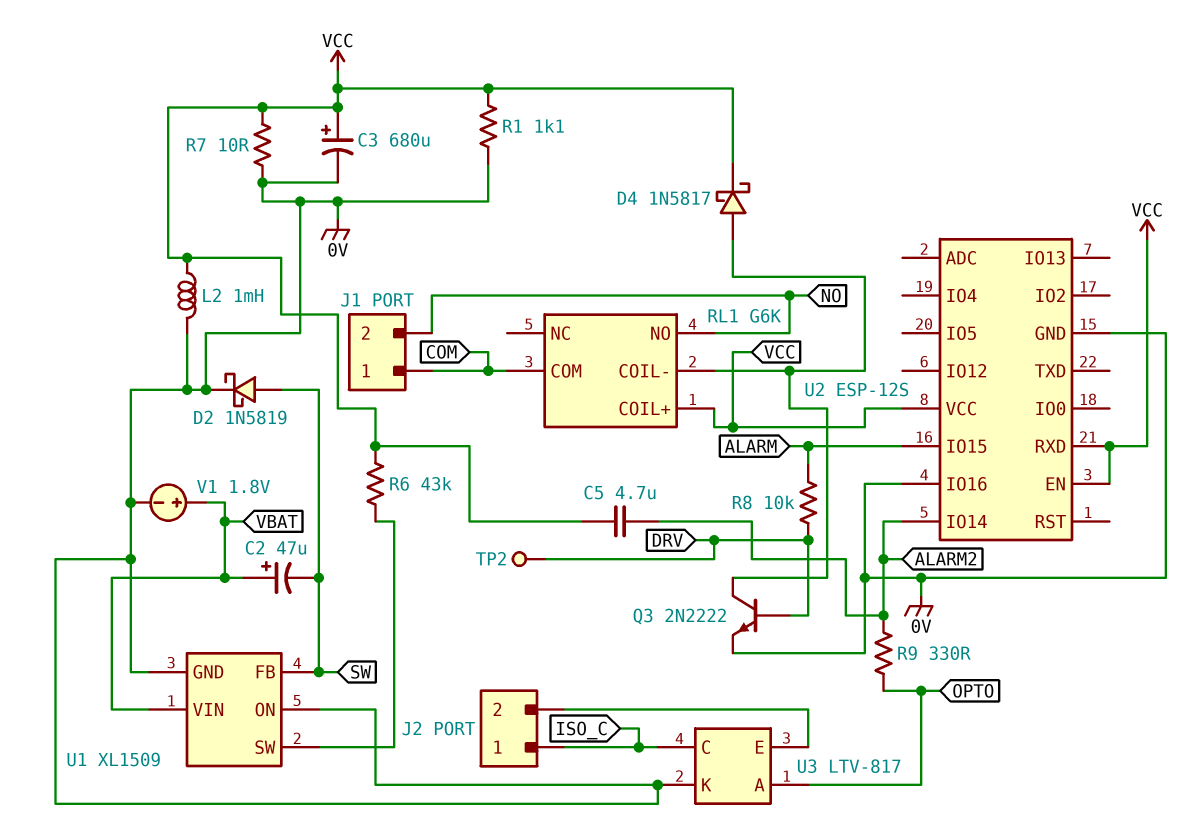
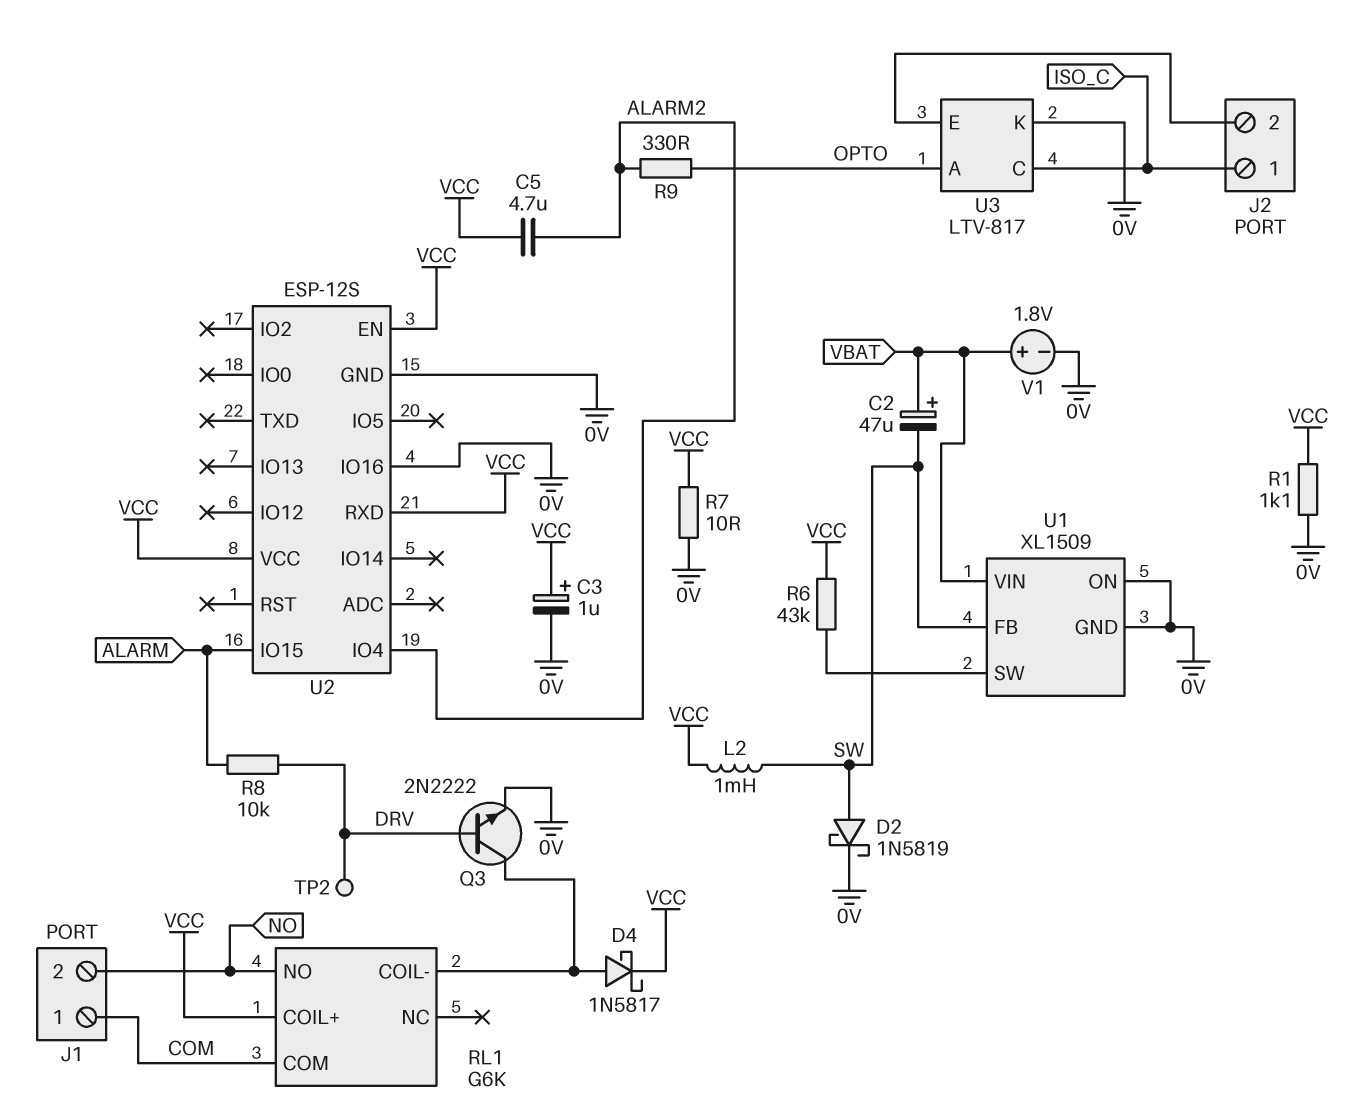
C3: 680uF (plus VCC, minus 0V) -> 1uF (plus VCC, minus 0V)
L2: 1mH (0V, VCC) -> 1mH (SW, VCC)
U2 pin IO4: none -> ALARM2
U2 pin IO14: ALARM2 -> none

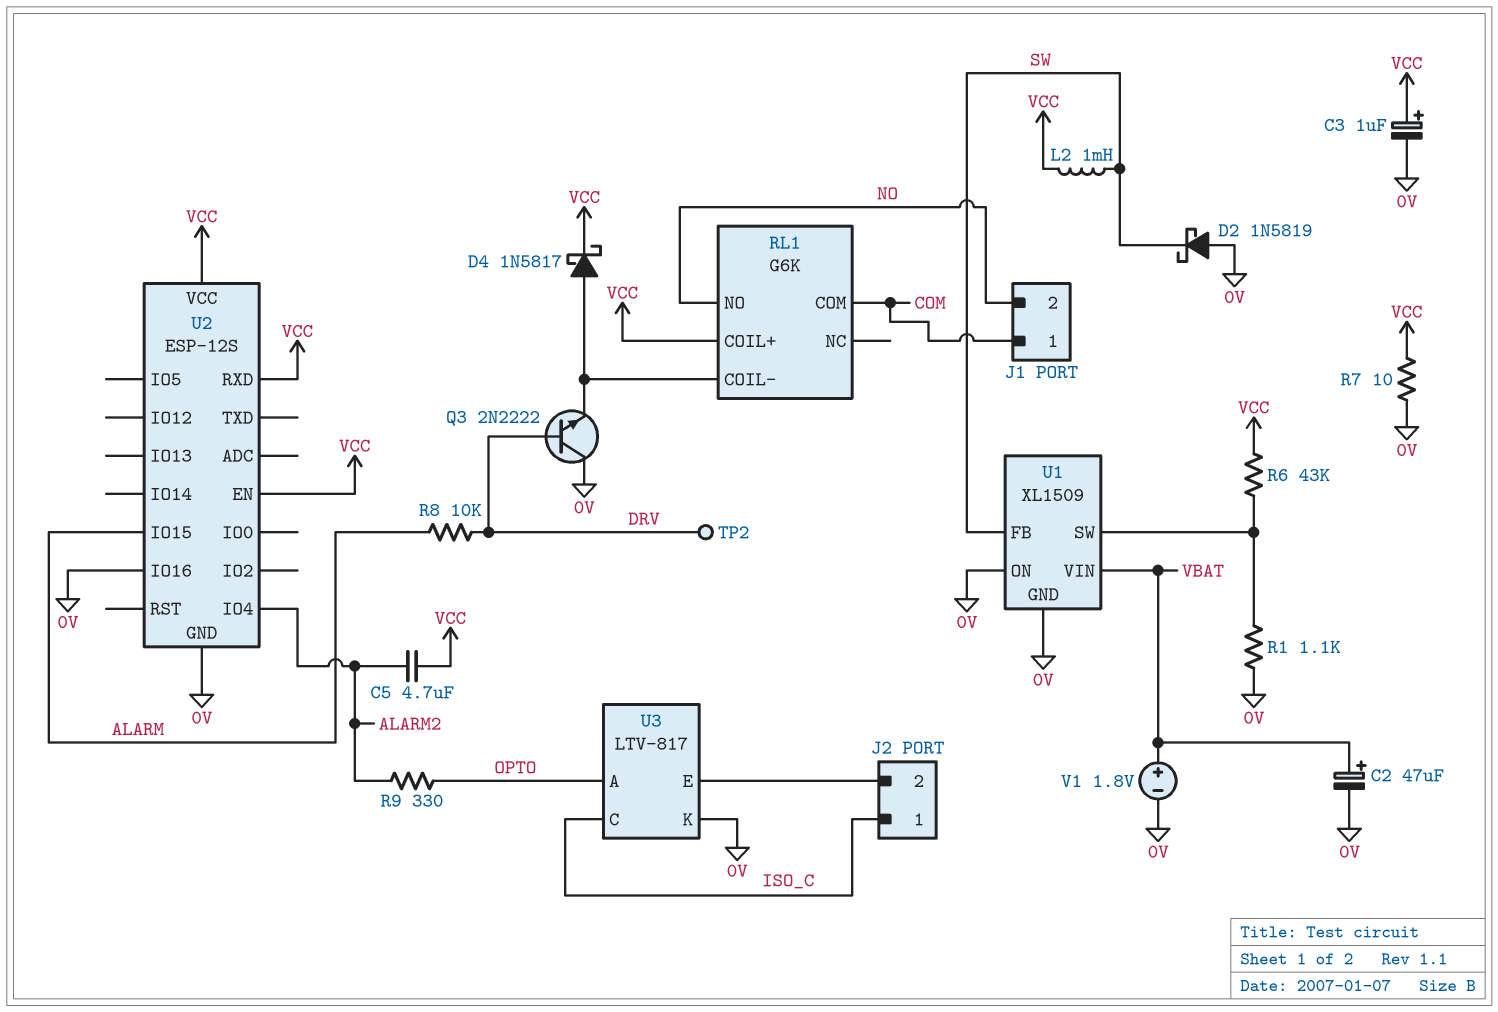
C2: 47uF (plus VBAT, minus SW) -> 47uF (plus VBAT, minus 0V)
D2: schottky 1N5819 (A SW, K 0V) -> schottky 1N5819 (A 0V, K SW)
Q3: NPN 2N2222 (B DRV, C RL1/COIL-, E 0V) -> NPN 2N2222 (B DRV, C 0V, E RL1/COIL-)
R1: 1.1k (0V, VCC) -> 1.1k (0V, U1/SW)

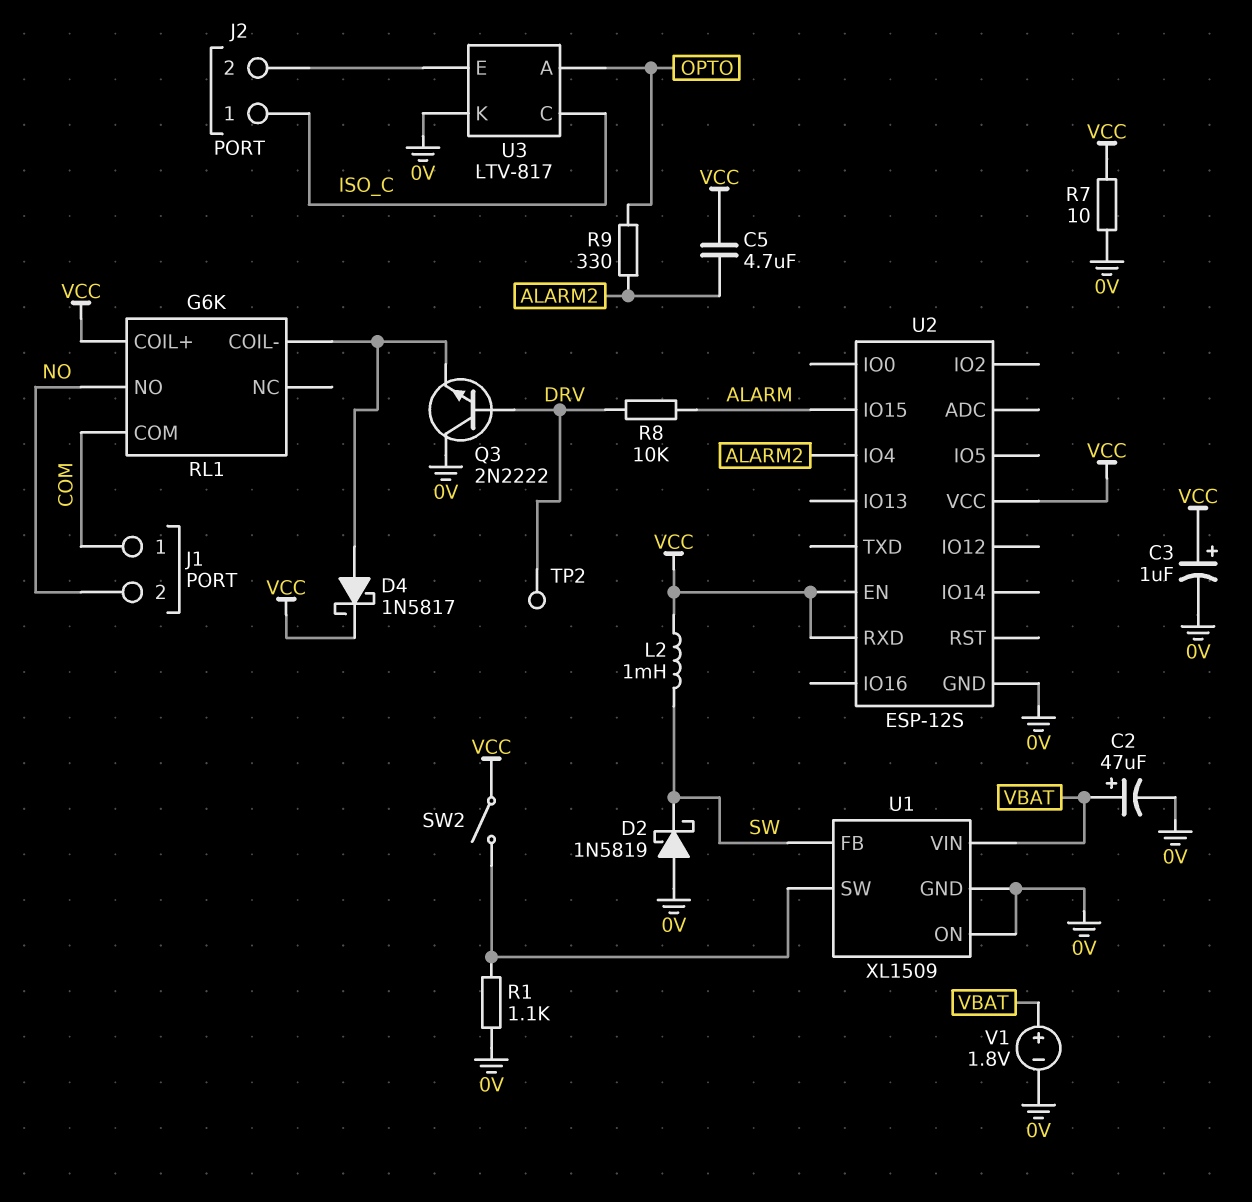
R6: 43k (U1/SW, VCC) -> none
SW2: none -> switch (U1/SW, VCC)
U2 pin IO16: 0V -> none

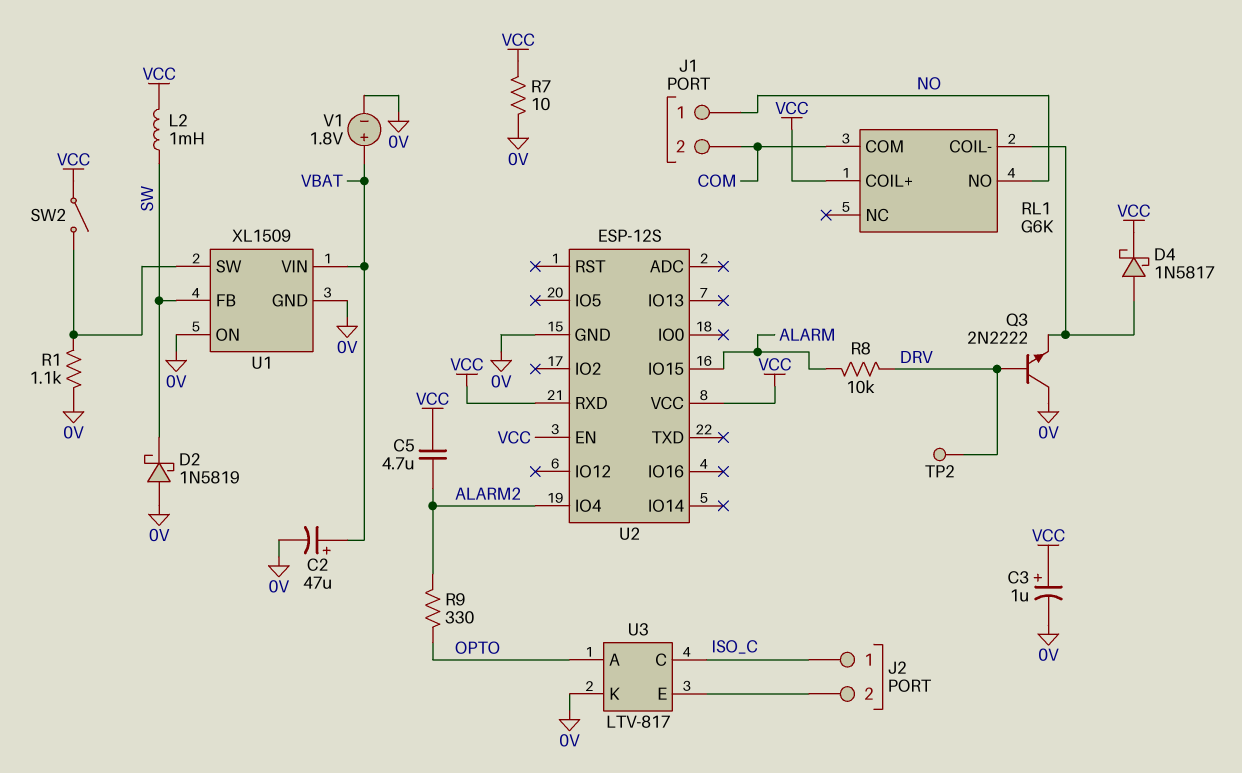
J1 pin 1: COM -> NO
J1 pin 2: NO -> COM

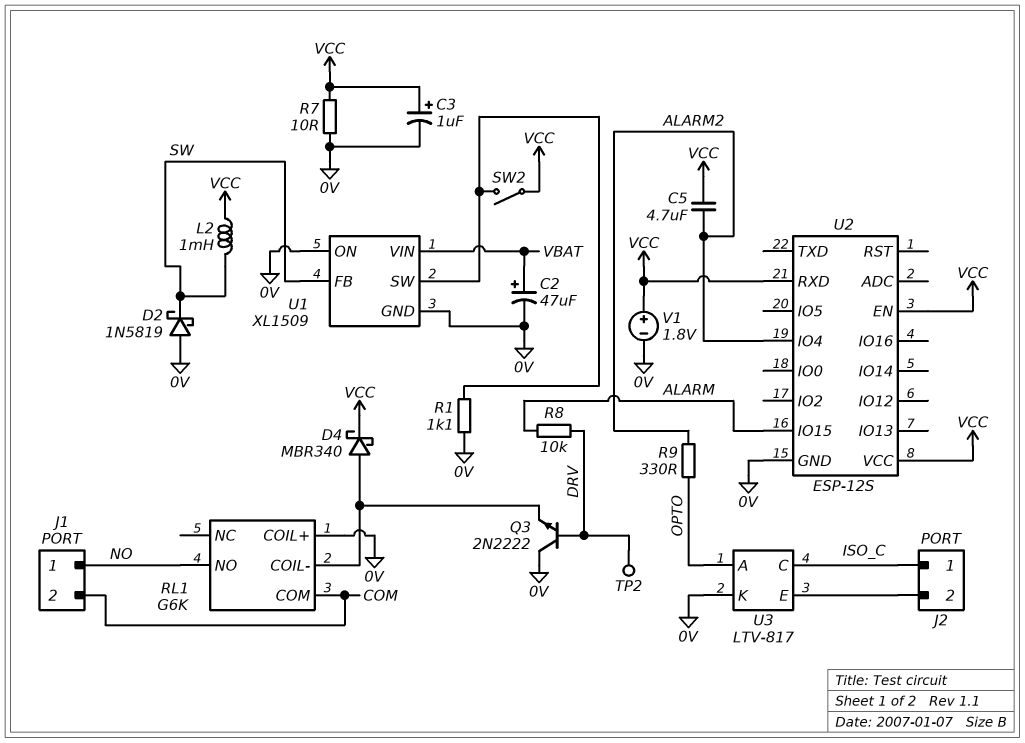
D4: schottky 1N5817 (A RL1/COIL-, K VCC) -> schottky MBR340 (A RL1/COIL-, K VCC)
RL1 pin COIL+: VCC -> 0V
V1: 1.8V (plus VBAT, minus 0V) -> 1.8V (plus VCC, minus 0V)

